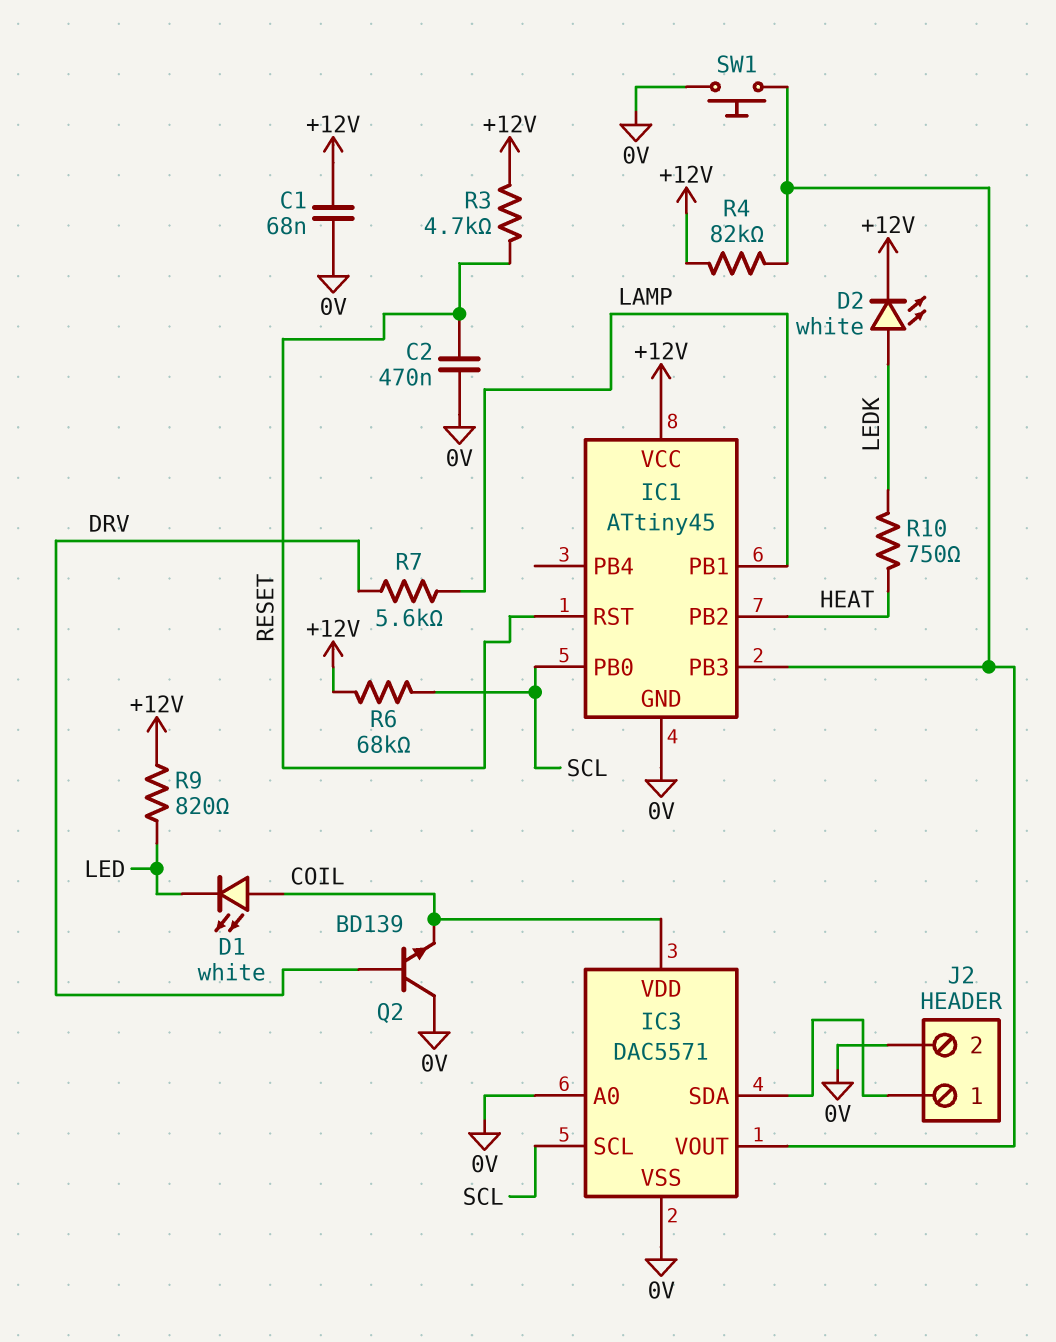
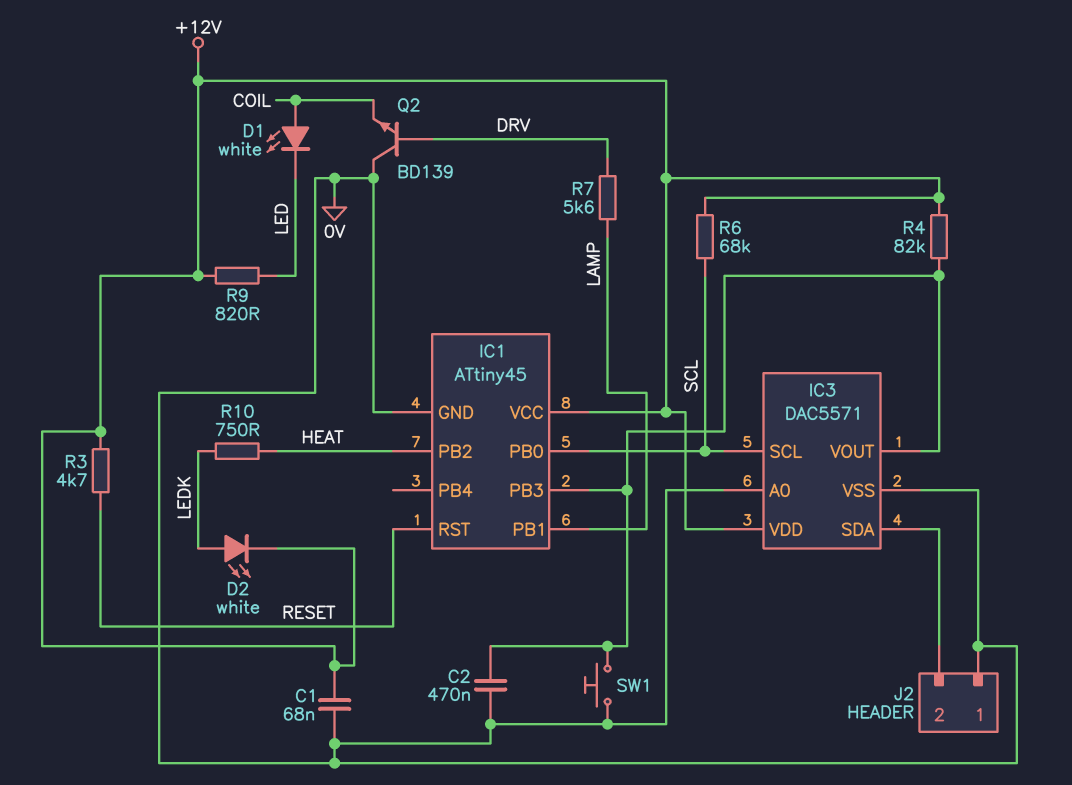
C2: 470nF (0V, RESET) -> 470nF (0V, IC1/PB3)
IC3 pin VDD: COIL -> +12V
J2 pin 1: IC3/SDA -> 0V
J2 pin 2: 0V -> IC3/SDA

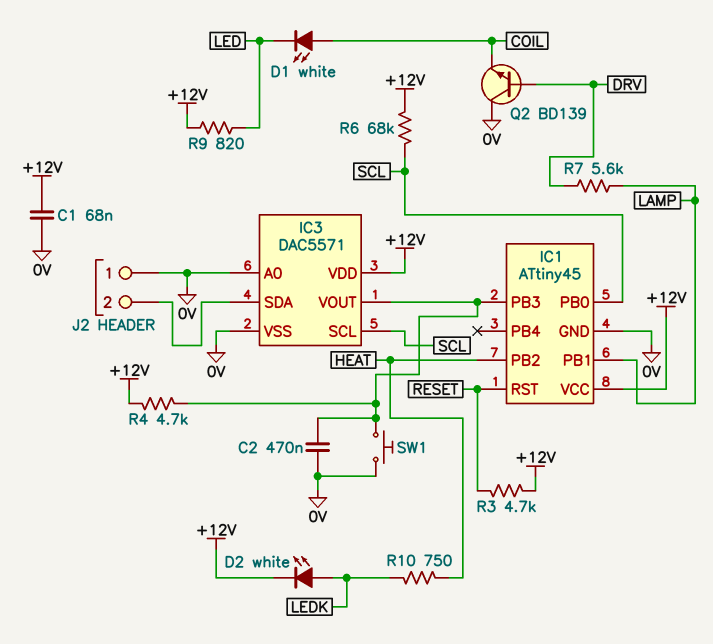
R4: 82k (+12V, IC1/PB3) -> 4.7k (+12V, IC1/PB3)

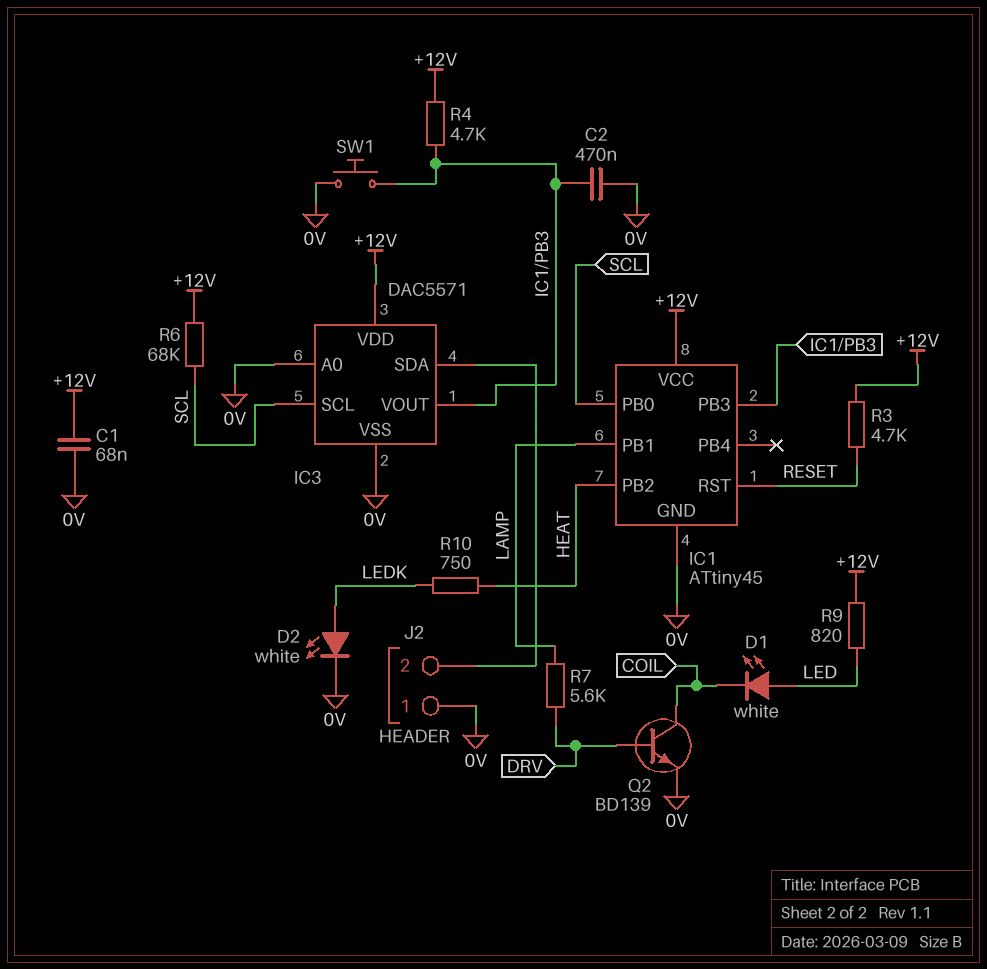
D1: LED white (A COIL, K LED) -> LED white (A LED, K COIL)
D2: LED white (A LEDK, K +12V) -> LED white (A LEDK, K 0V)
Q2: NPN BD139 (B DRV, C 0V, E COIL) -> NPN BD139 (B DRV, C COIL, E 0V)

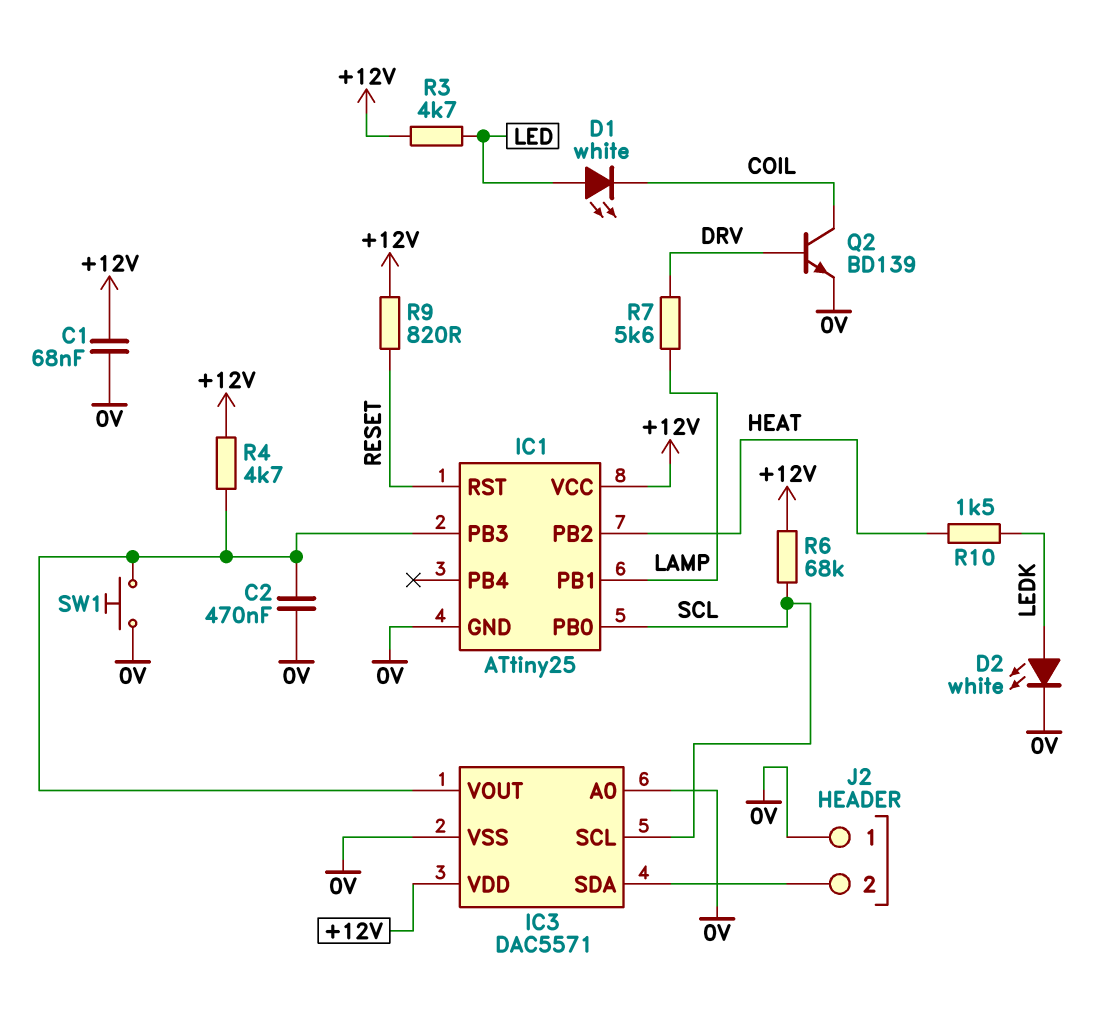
IC1: ATtiny45 -> ATtiny25
R3: 4.7k (+12V, RESET) -> 4.7k (+12V, LED)
R9: 820 (+12V, LED) -> 820 (+12V, RESET)
R10: 750 (HEAT, LEDK) -> 1.5k (HEAT, LEDK)

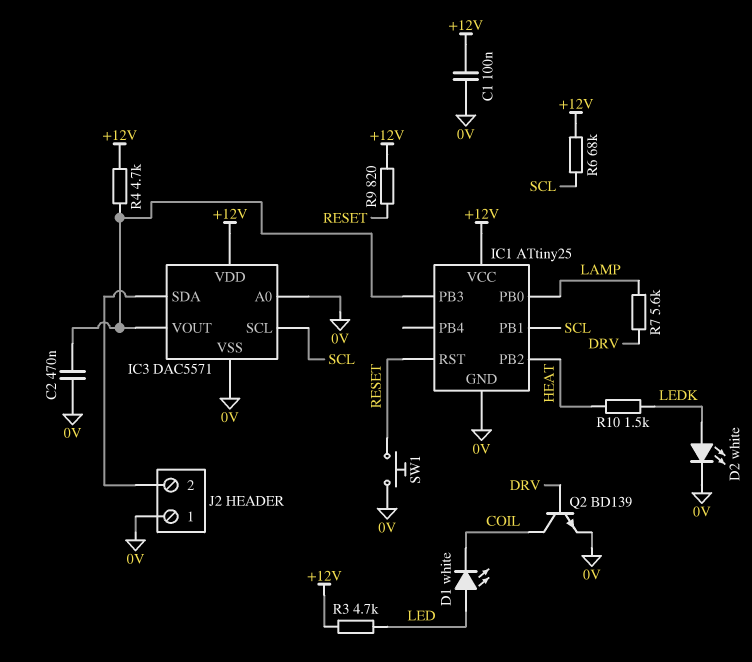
C1: 68nF (+12V, 0V) -> 100nF (+12V, 0V)
IC1 pin PB0: SCL -> LAMP
IC1 pin PB1: LAMP -> SCL
SW1: button (0V, IC1/PB3) -> button (0V, RESET)

